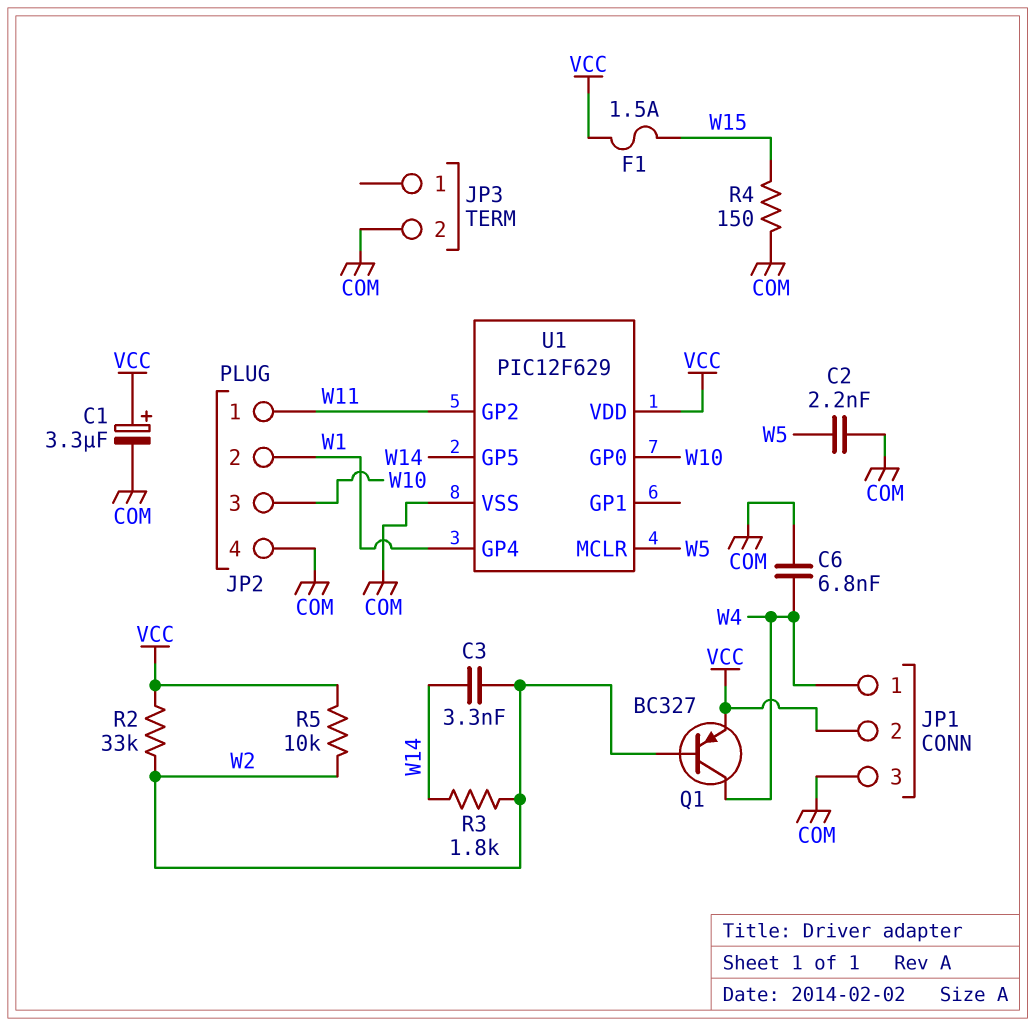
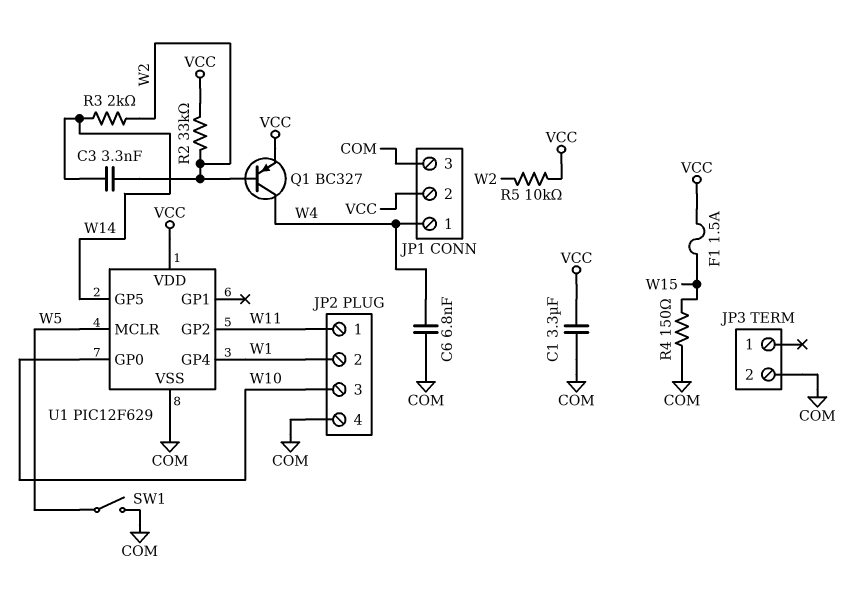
C1: 3.3uF (plus VCC, minus COM) -> 3.3uF (COM, VCC)
C2: 2.2nF (COM, W5) -> none
R3: 1.8k (W2, W14) -> 2k (W2, W14)
SW1: none -> switch (COM, W5)

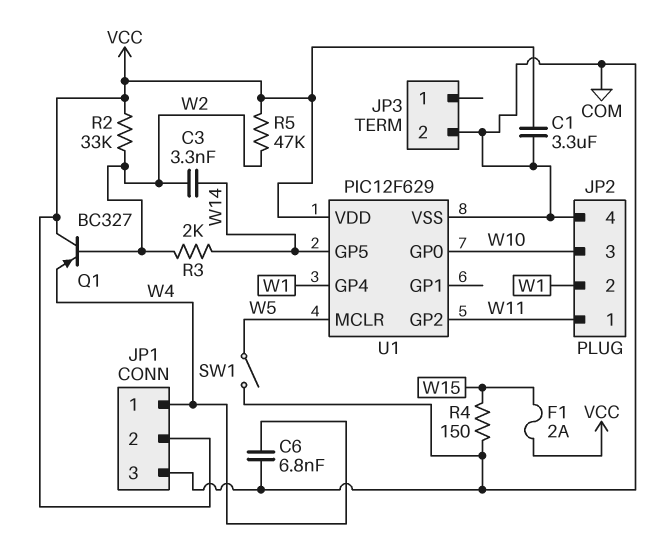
F1: 1.5A (VCC, W15) -> 2A (VCC, W15)
Q1: PNP BC327 (B W2, C W4, E VCC) -> PNP BC327 (B W2, C VCC, E W4)
R5: 10k (VCC, W2) -> 47k (VCC, W2)

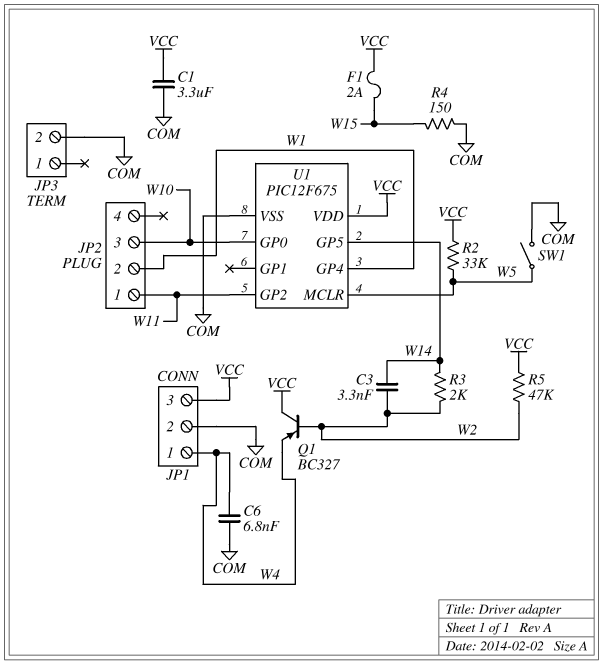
JP1 pin 2: VCC -> COM
JP1 pin 3: COM -> VCC
JP2 pin 4: COM -> none
R2: 33k (VCC, W2) -> 33k (VCC, W5)
U1: PIC12F629 -> PIC12F675

